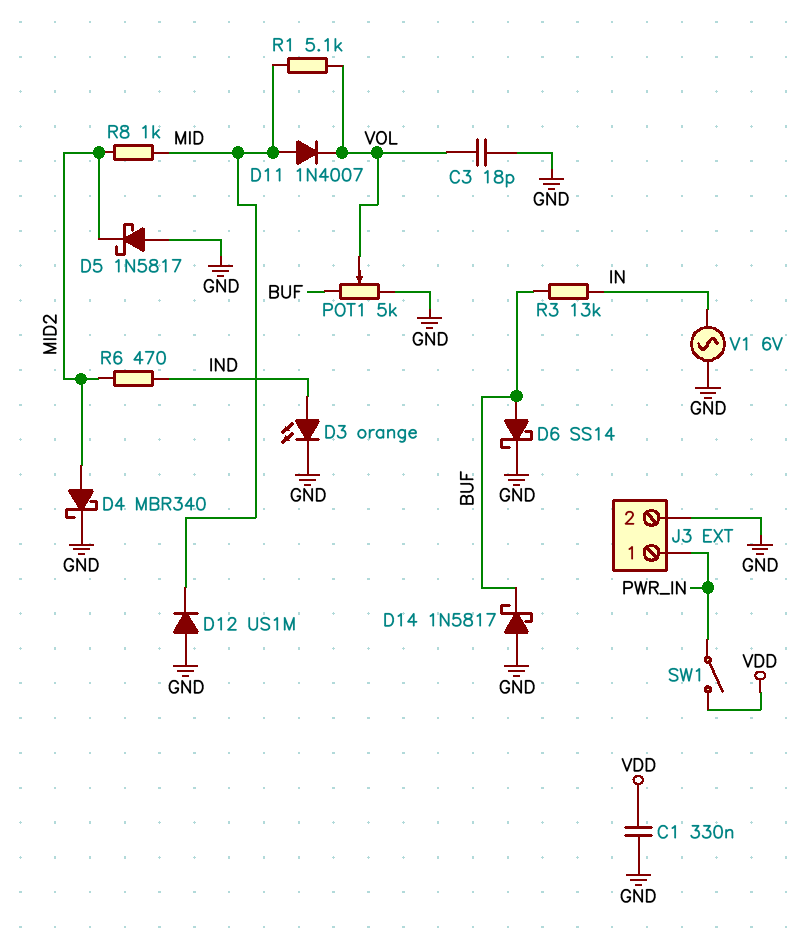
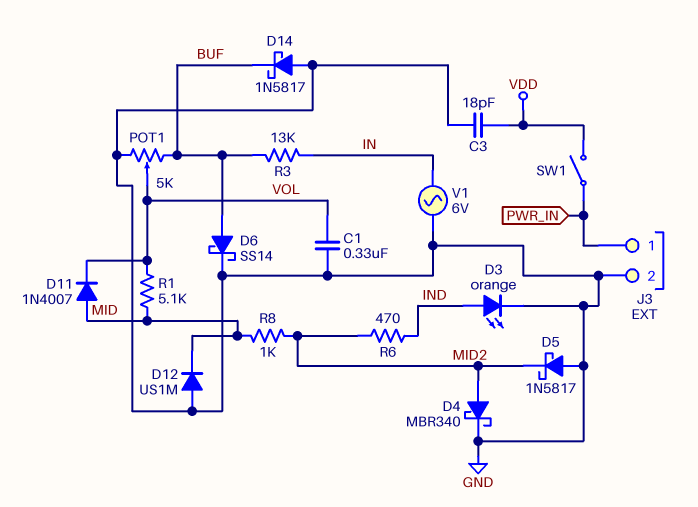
C1: 330nF (GND, VDD) -> 330nF (GND, VOL)
C3: 18pF (GND, VOL) -> 18pF (GND, VDD)

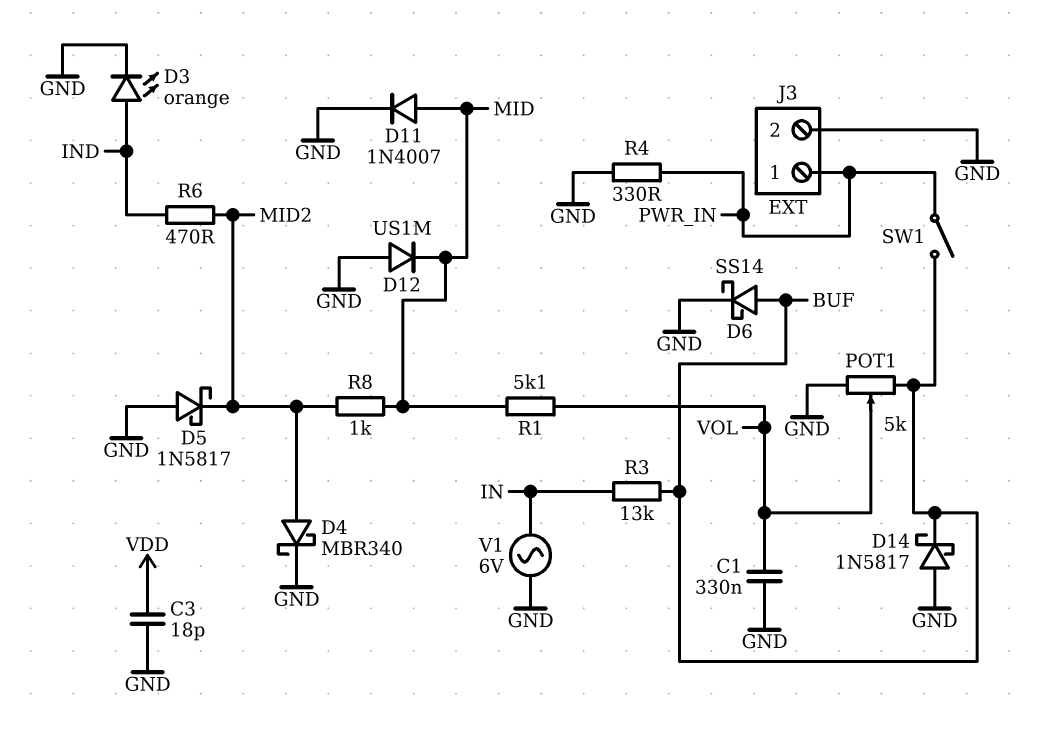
D11: diode 1N4007 (A MID, K VOL) -> diode 1N4007 (A MID, K GND)
R4: none -> 330 (GND, PWR_IN)
SW1: switch (PWR_IN, VDD) -> switch (BUF, PWR_IN)

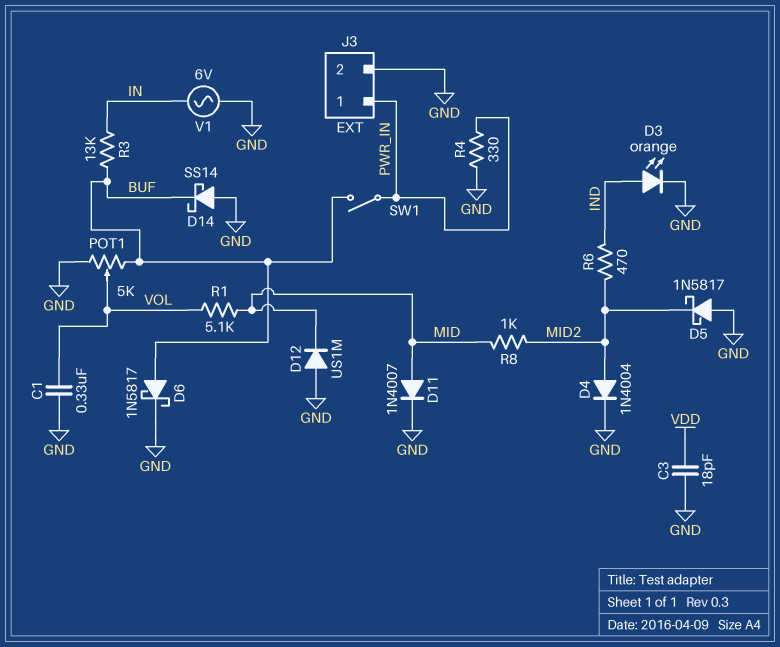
D4: schottky MBR340 (A MID2, K GND) -> diode 1N4004 (A MID2, K GND)
D6: schottky SS14 (A BUF, K GND) -> schottky 1N5817 (A BUF, K GND)
D14: schottky 1N5817 (A GND, K BUF) -> schottky SS14 (A GND, K BUF)

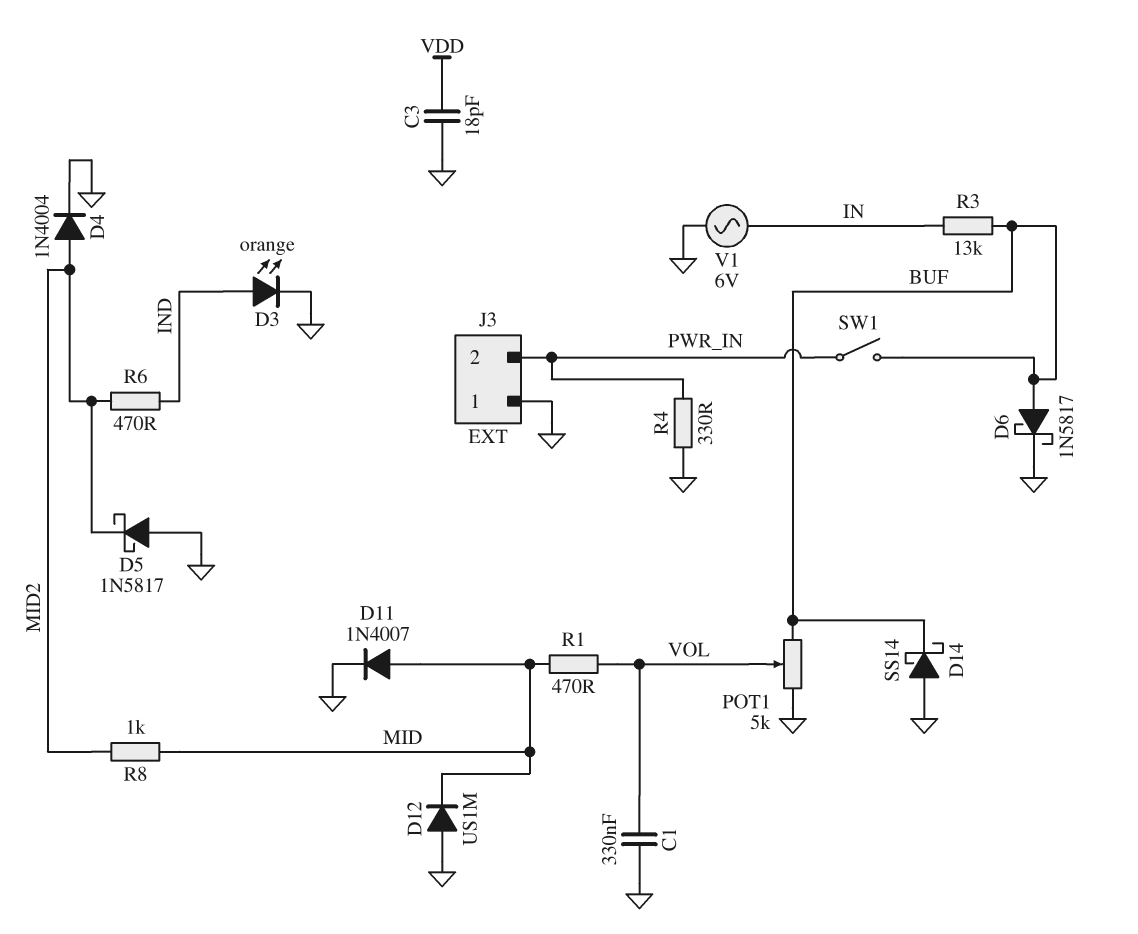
J3 pin 1: PWR_IN -> GND
J3 pin 2: GND -> PWR_IN
R1: 5.1k (MID, VOL) -> 470 (MID, VOL)

